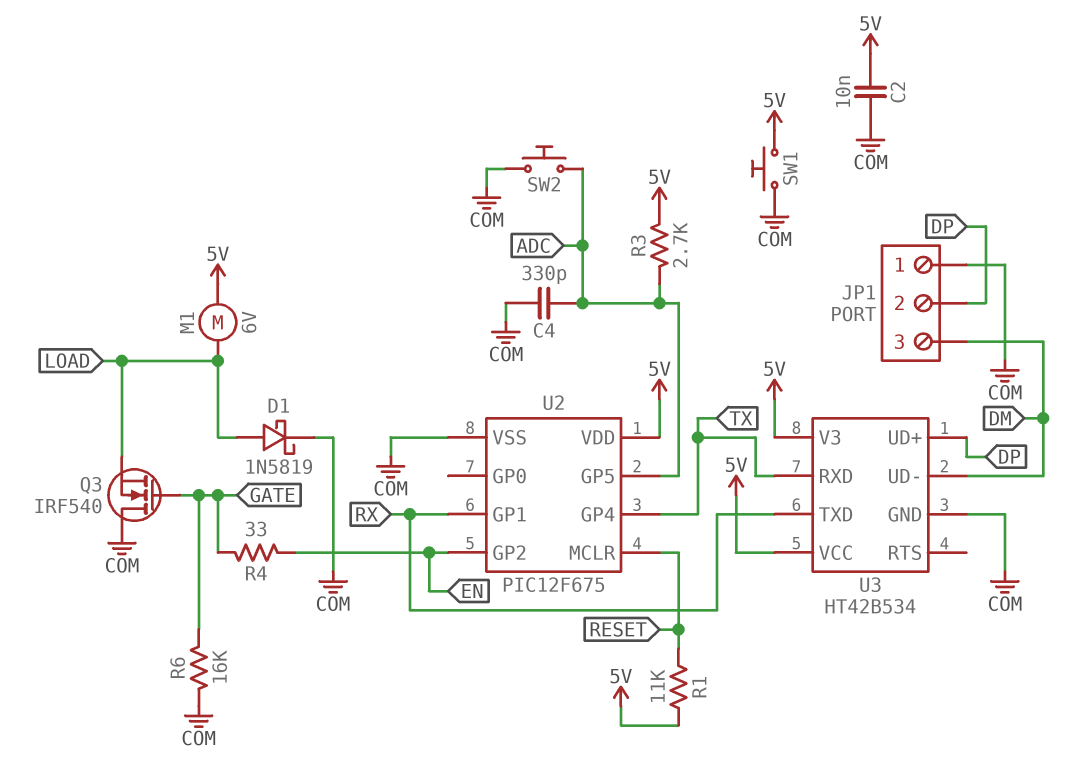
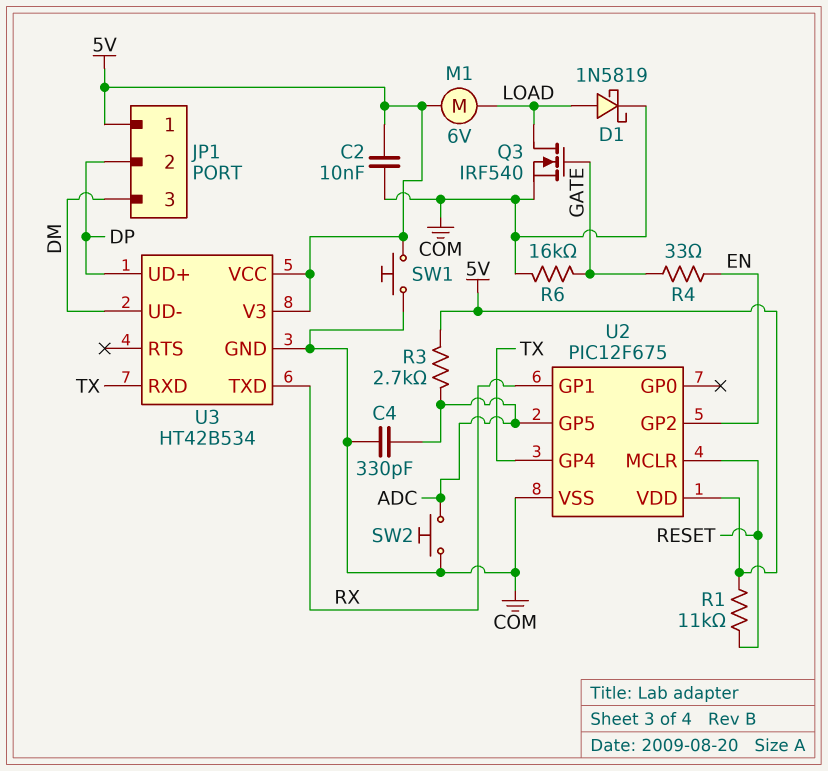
JP1 pin 1: COM -> 5V
Q3: NMOS IRF540 (G GATE, D COM, S LOAD) -> NMOS IRF540 (G GATE, D LOAD, S COM)

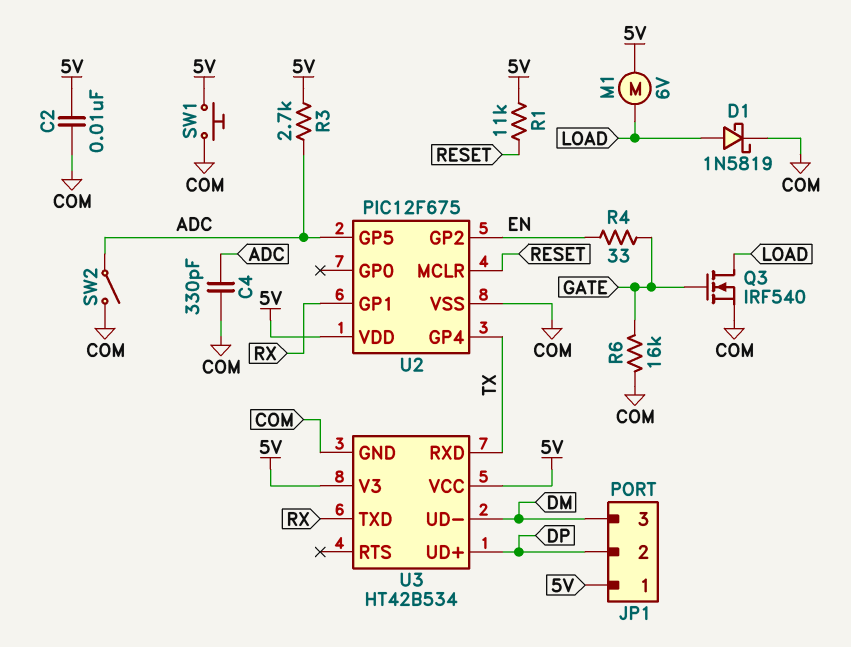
SW2: button (ADC, COM) -> switch (ADC, COM)

